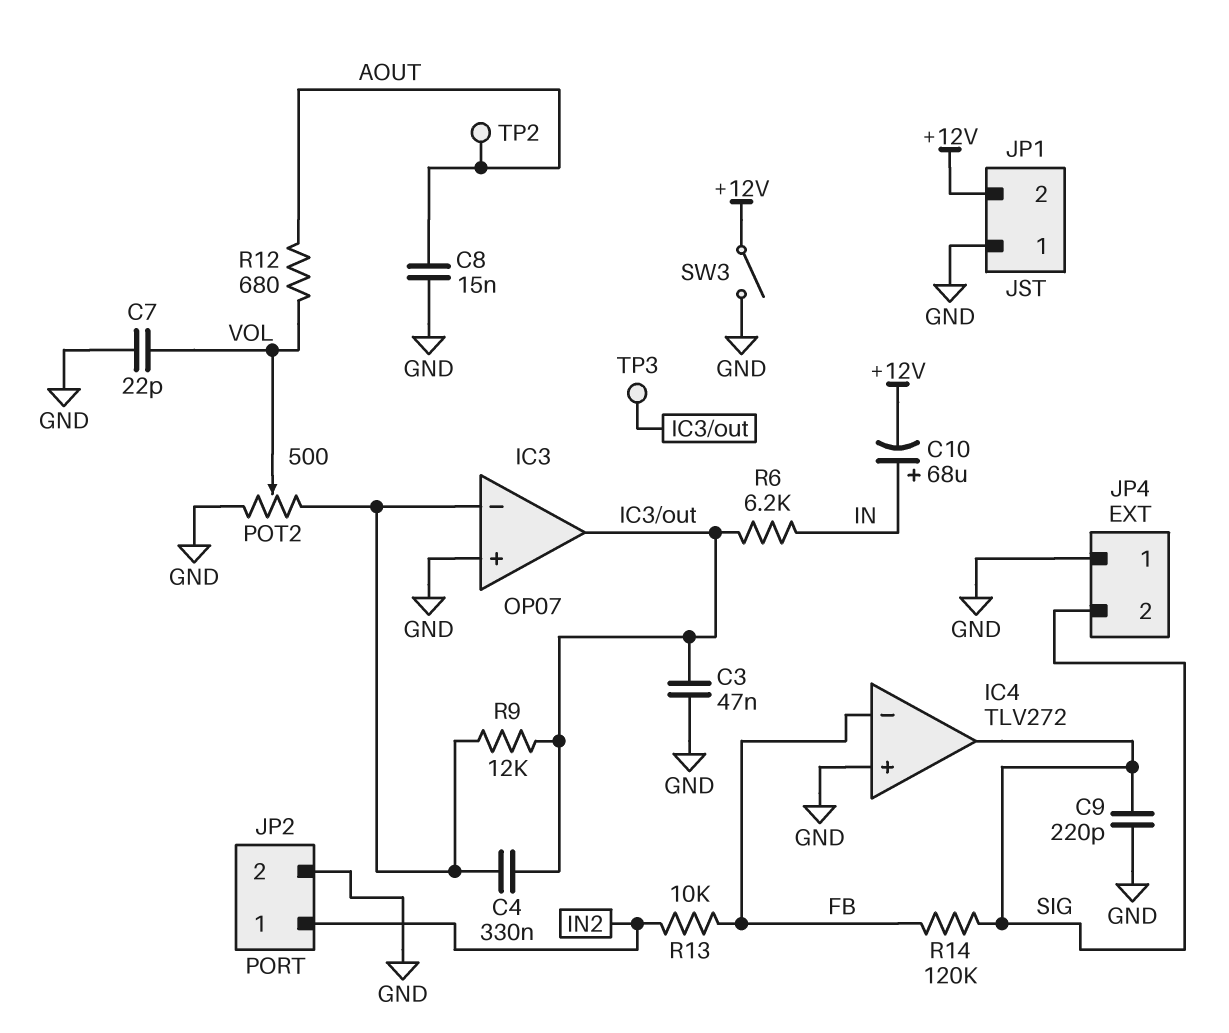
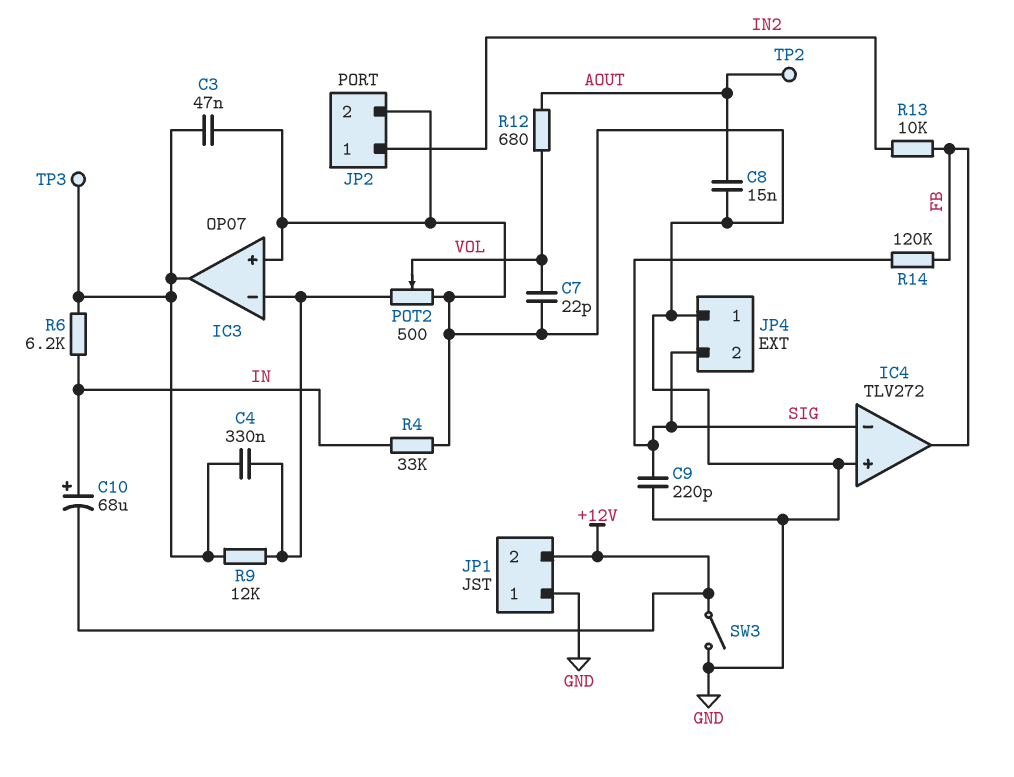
IC4 pin in-: FB -> SIG
IC4 pin out: SIG -> FB
R4: none -> 33k (GND, IN)

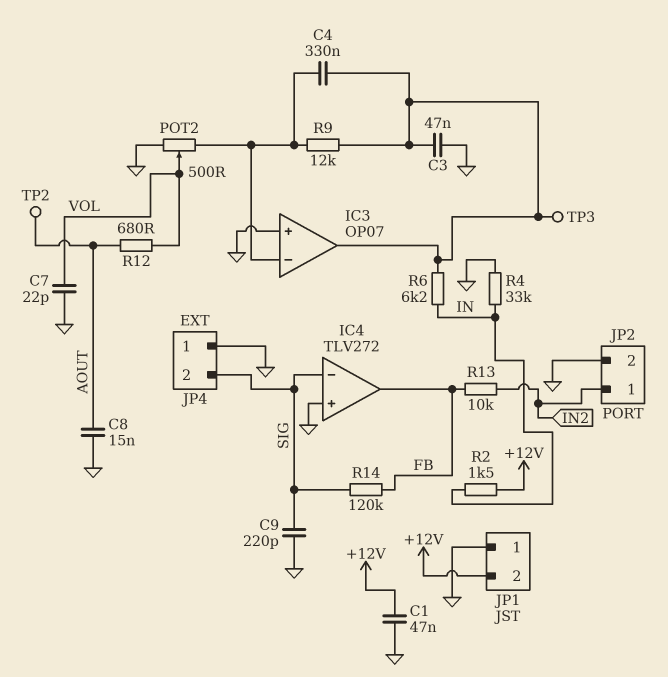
C1: none -> 47nF (+12V, GND)
C10: 68uF (plus IN, minus +12V) -> none
R2: none -> 1.5k (+12V, IN)
SW3: switch (+12V, GND) -> none

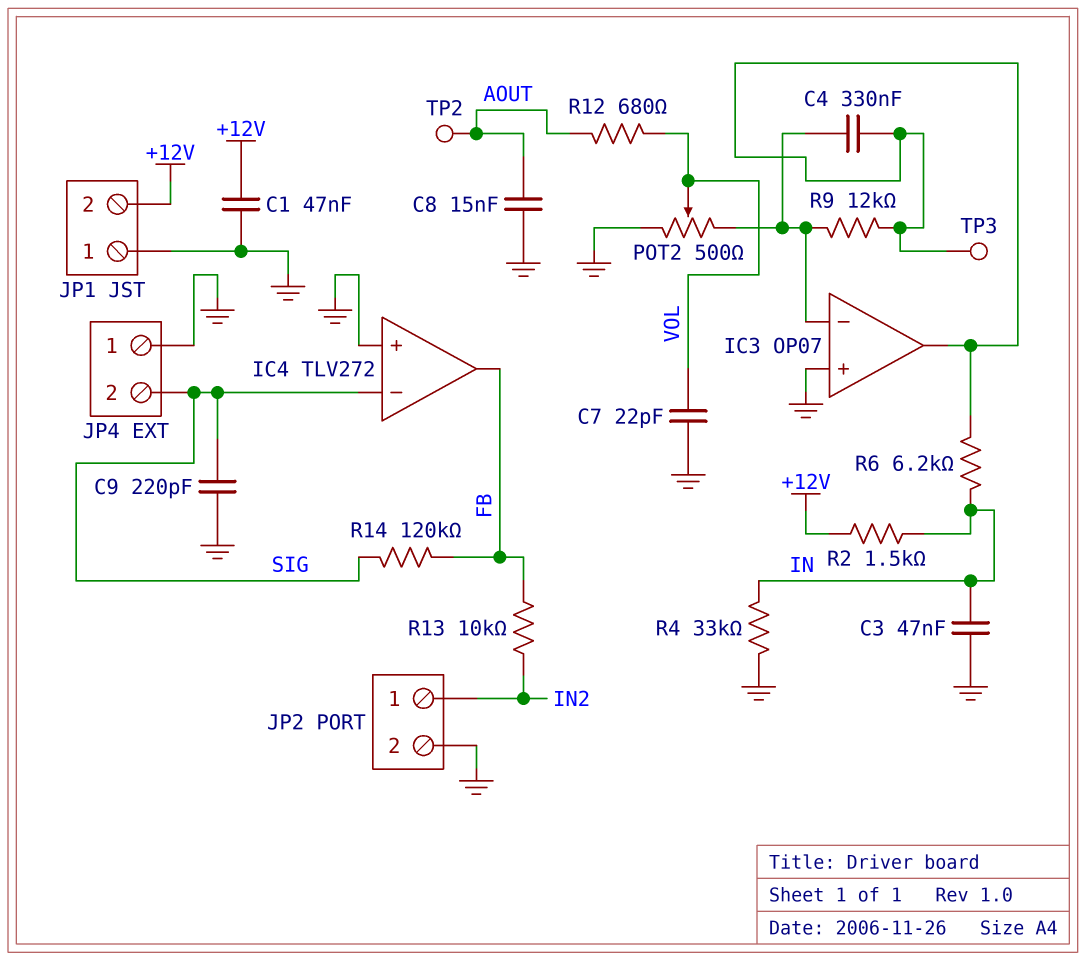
C3: 47nF (GND, IC3/out) -> 47nF (GND, IN)

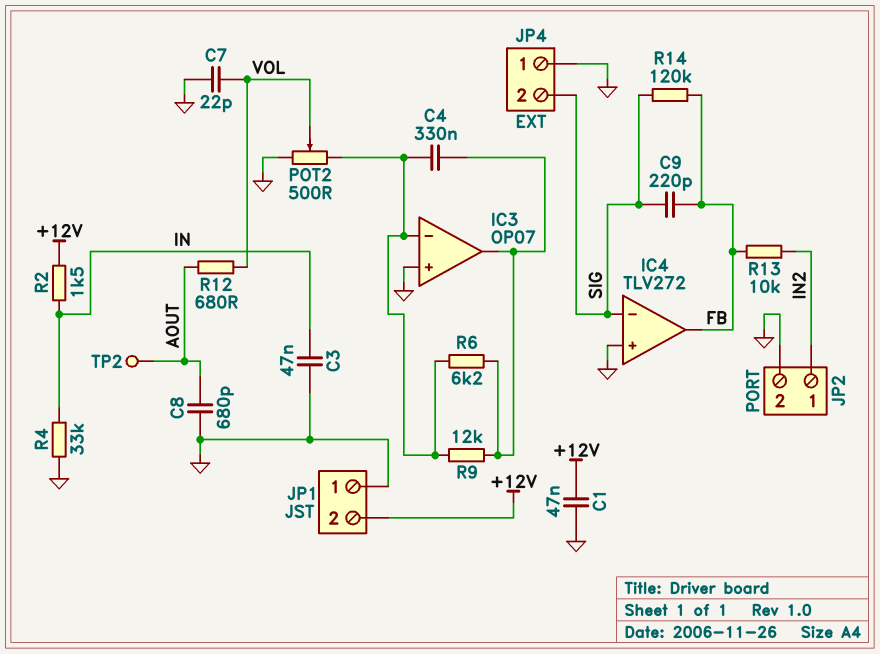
C8: 15nF (AOUT, GND) -> 680pF (AOUT, GND)
C9: 220pF (GND, SIG) -> 220pF (FB, SIG)
R6: 6.2k (IC3/out, IN) -> 6.2k (IC3/in-, IC3/out)
TP3: test point (IC3/out) -> none

